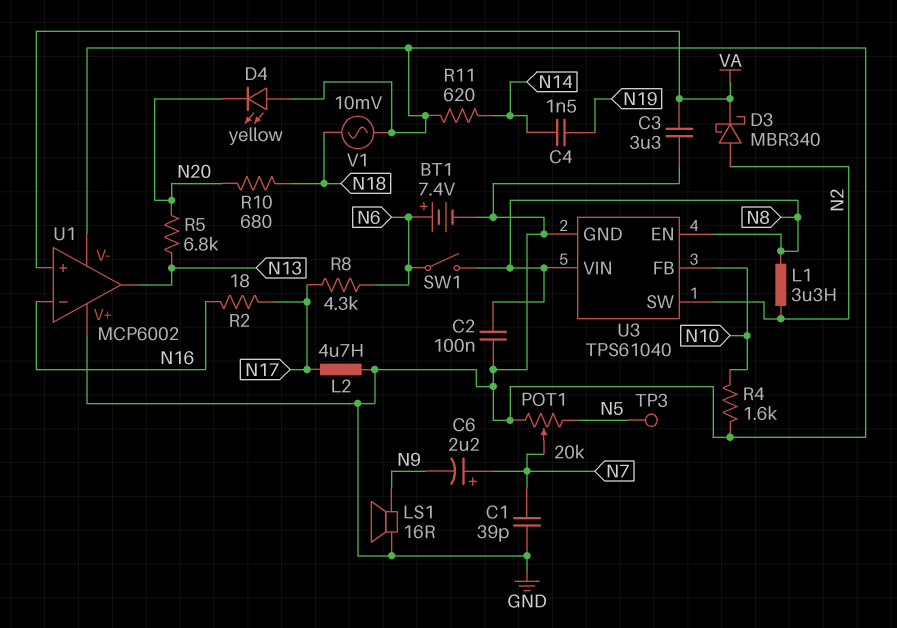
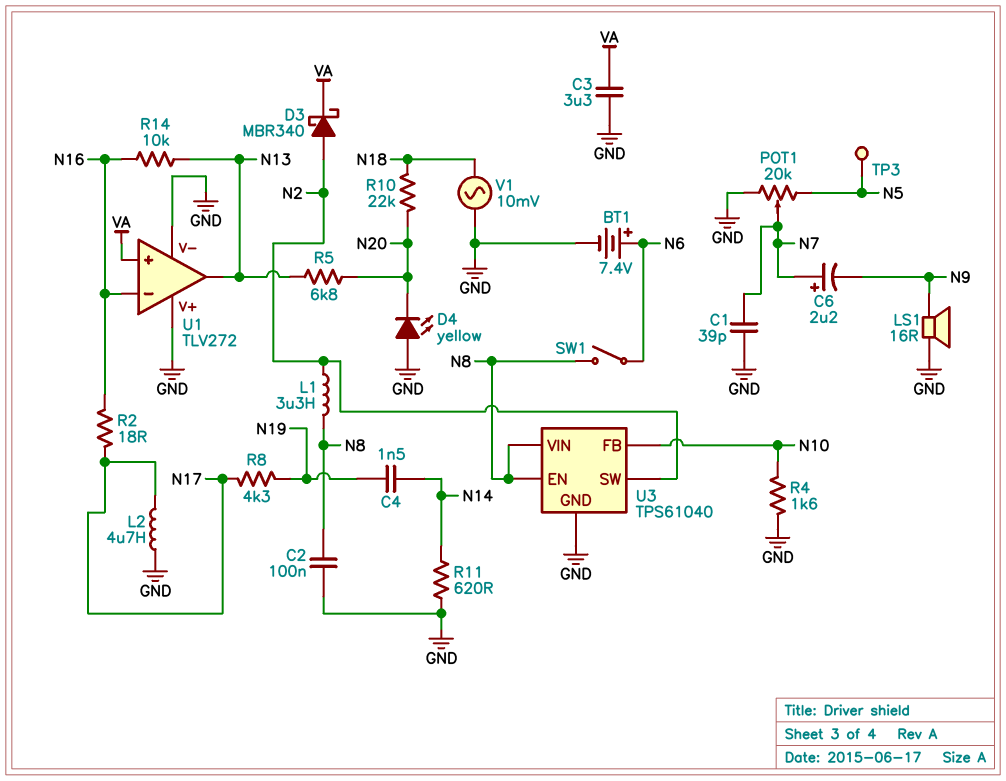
R8: 4.3k (N6, N17) -> 4.3k (N17, N19)
R10: 680 (N18, N20) -> 22k (N18, N20)
R14: none -> 10k (N13, N16)
U1: MCP6002 -> TLV272

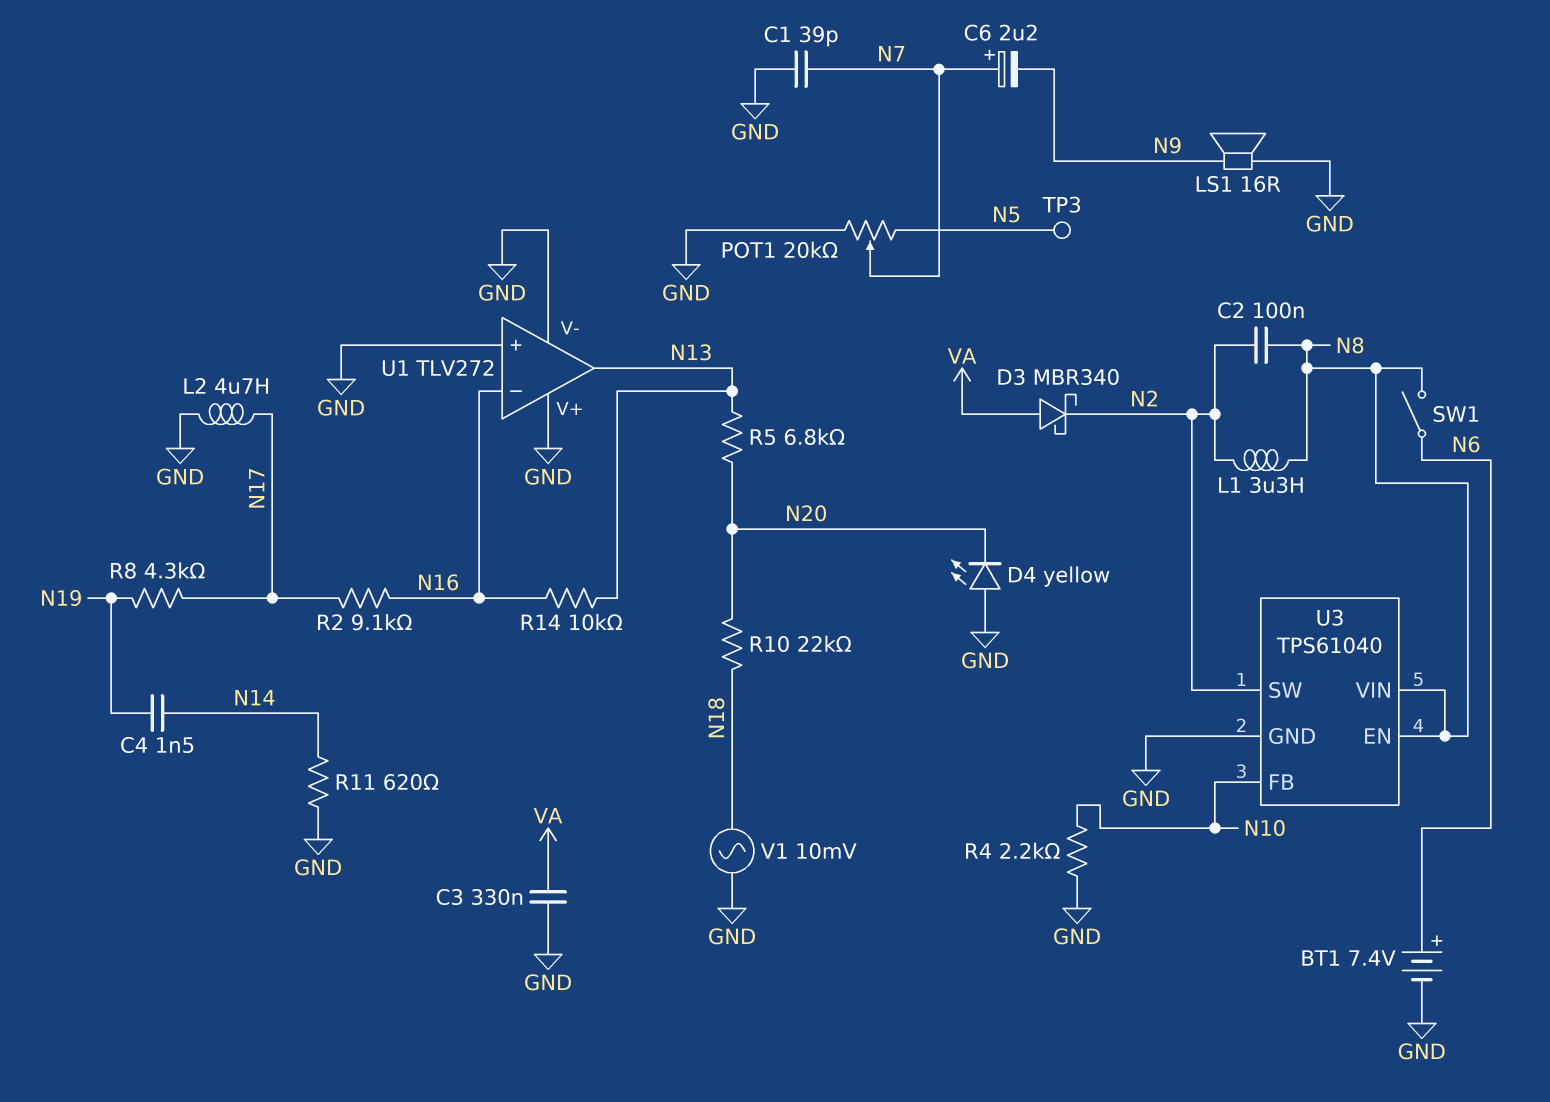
C2: 100nF (GND, N8) -> 100nF (N2, N8)
C3: 3.3uF (GND, VA) -> 330nF (GND, VA)
D3: schottky MBR340 (A N2, K VA) -> schottky MBR340 (A VA, K N2)
R2: 18 (N16, N17) -> 9.1k (N16, N17)
R4: 1.6k (GND, N10) -> 2.2k (GND, N10)
U1 pin in+: VA -> GND

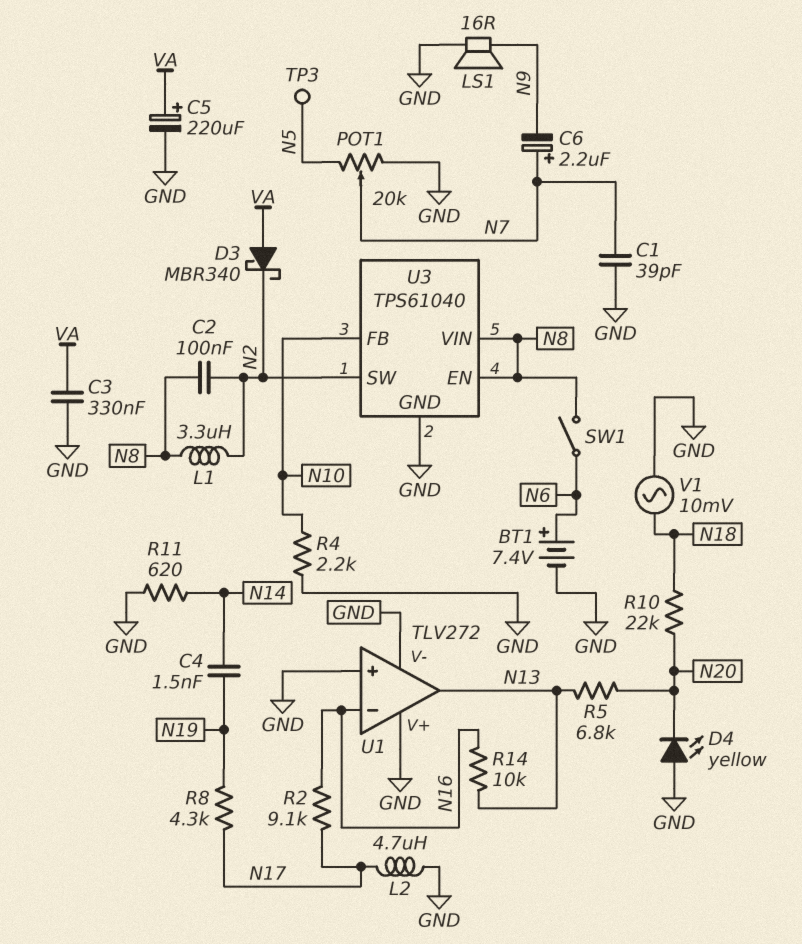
C5: none -> 220uF (plus VA, minus GND)

